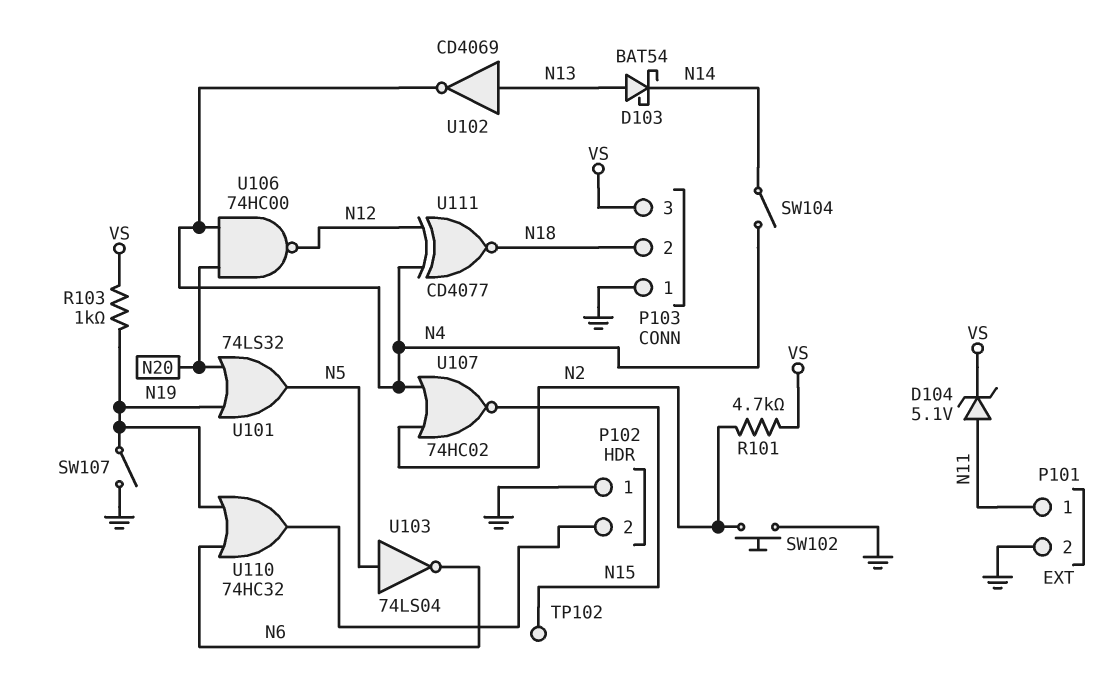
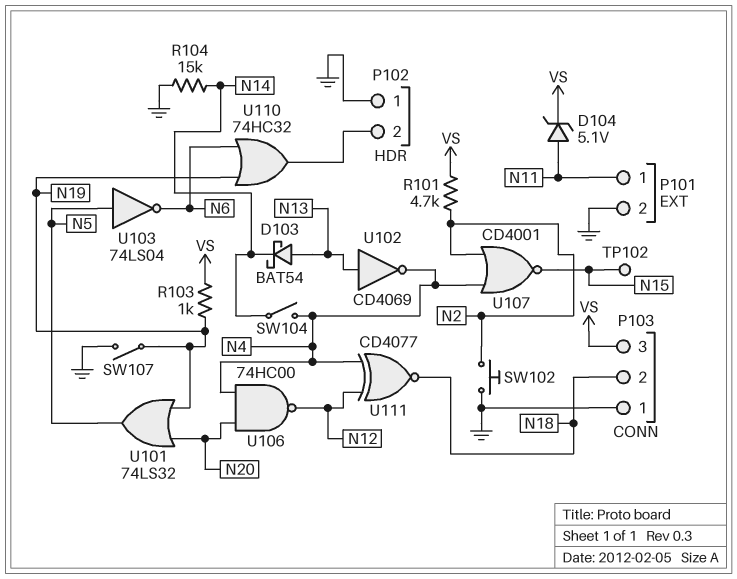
R104: none -> 15k (GND, N14)
U107: NOR 74HC02 (in N2, in N4, out N15) -> NOR CD4001 (in N2, in N4, out N15)

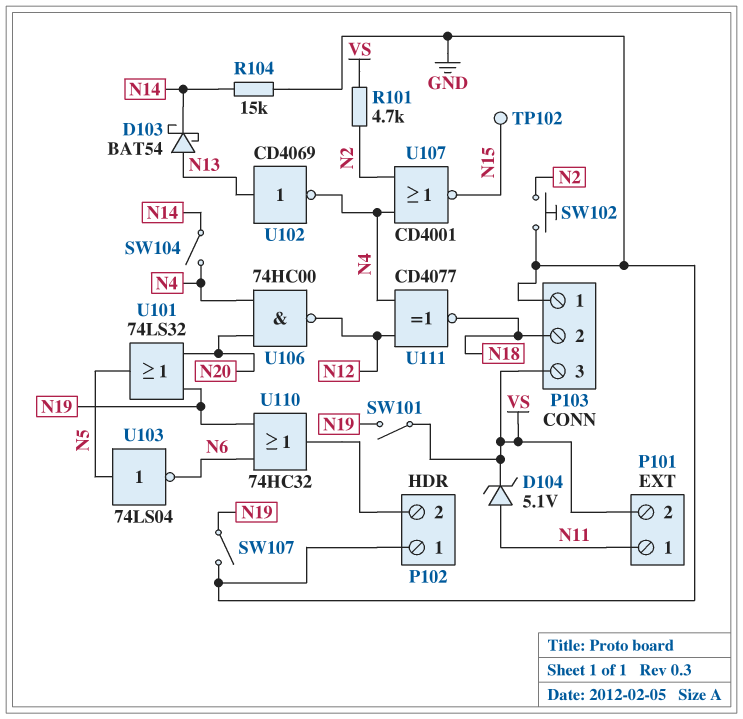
P101 pin 2: GND -> VS
R103: 1k (N19, VS) -> none
SW101: none -> switch (N19, VS)

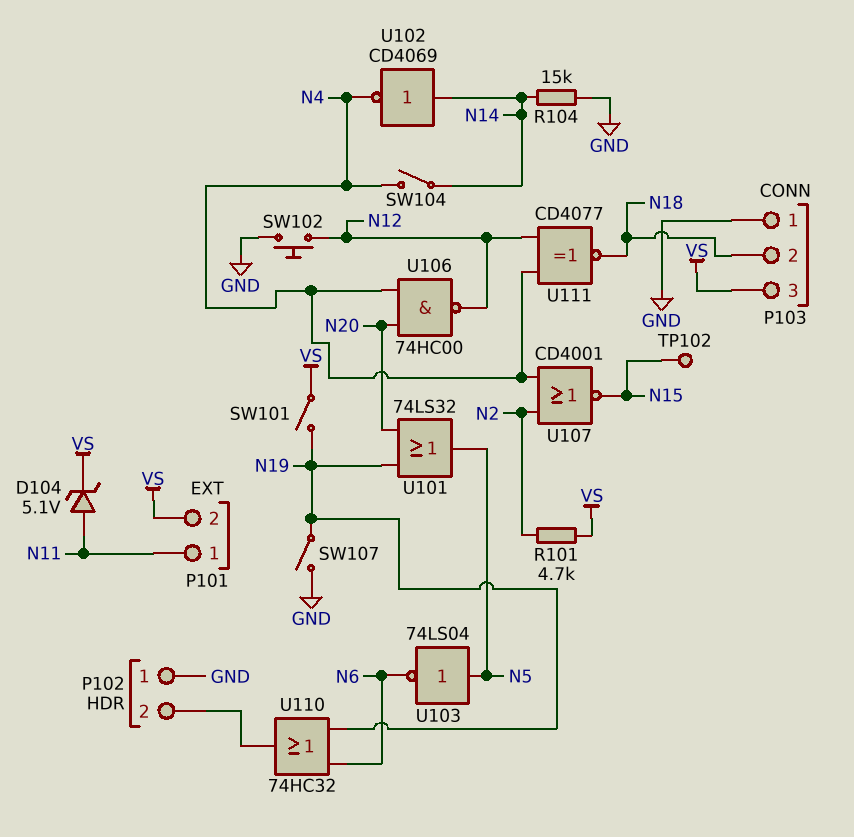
D103: schottky BAT54 (A N13, K N14) -> none
SW102: button (GND, N2) -> button (GND, N12)
U102: NOT CD4069 (in N13, out N4) -> NOT CD4069 (in N14, out N4)

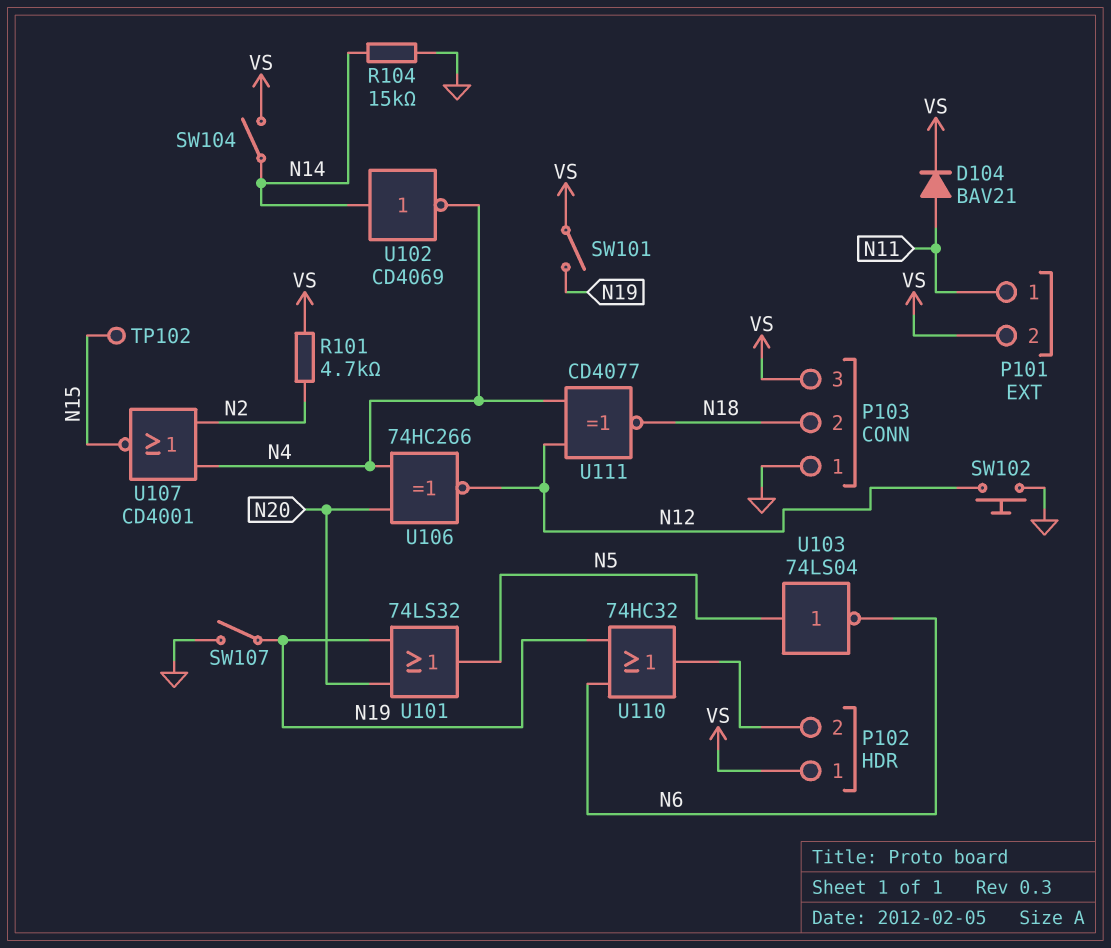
D104: zener 5.1V (A N11, K VS) -> diode BAV21 (A N11, K VS)
P102 pin 1: GND -> VS
SW104: switch (N4, N14) -> switch (N14, VS)
U106: NAND 74HC00 (in N4, in N20, out N12) -> XNOR 74HC266 (in N4, in N20, out N12)

